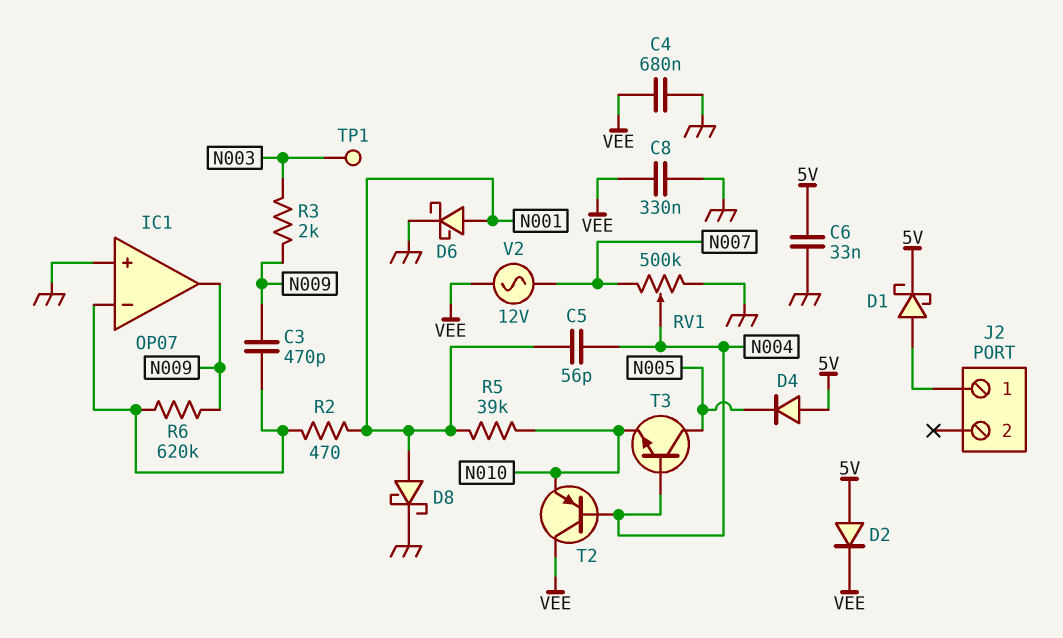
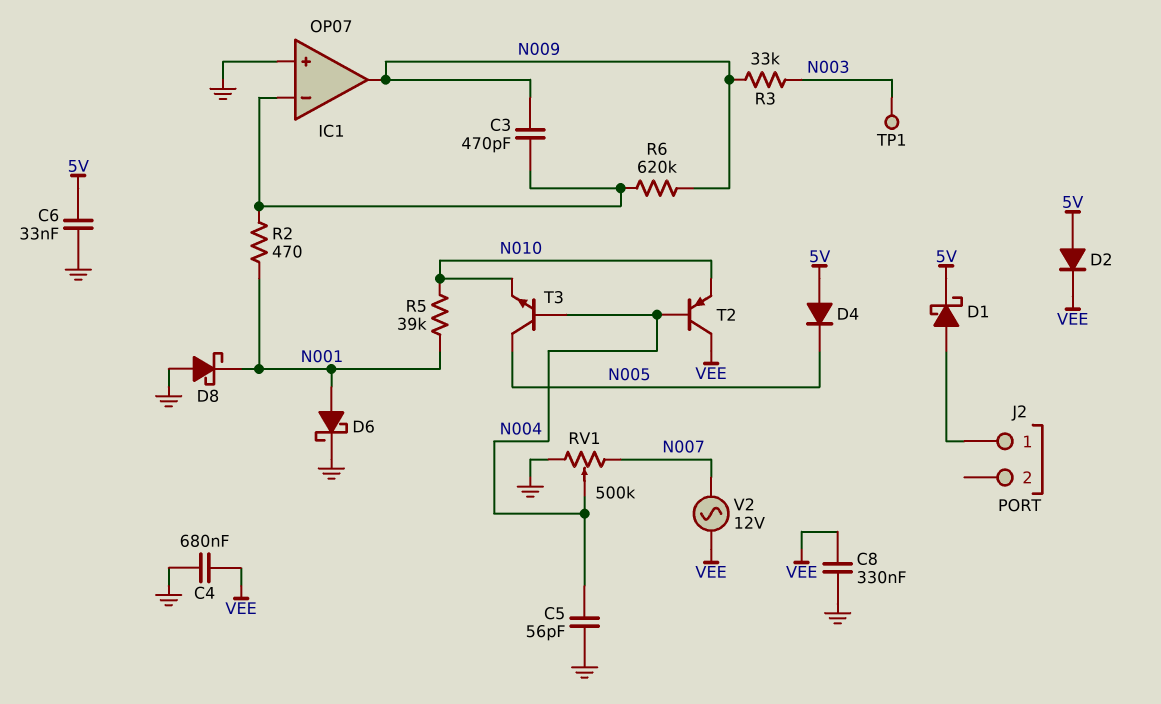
C5: 56pF (N001, N004) -> 56pF (GND, N004)
D8: schottky (A N001, K GND) -> schottky (A GND, K N001)
R3: 2k (N003, N009) -> 33k (N003, N009)

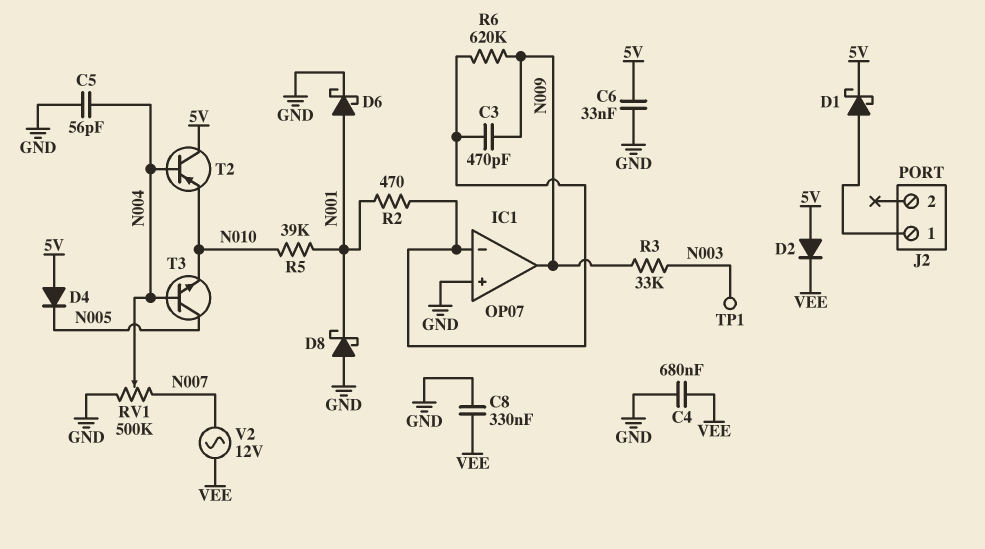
T2: PNP (B N004, C VEE, E N010) -> PNP (B N004, C 5V, E N010)

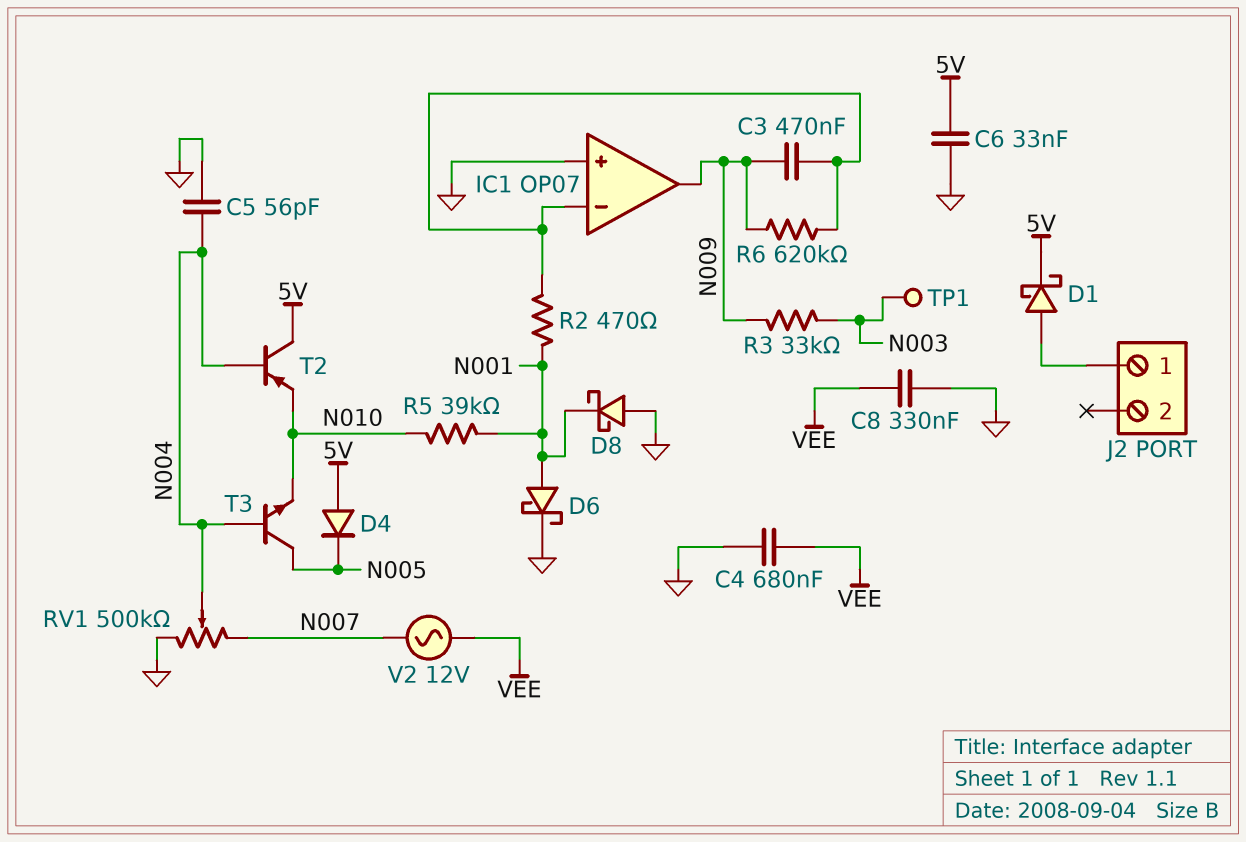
C3: 470pF (IC1/in-, N009) -> 470nF (IC1/in-, N009)
D2: diode (A 5V, K VEE) -> none

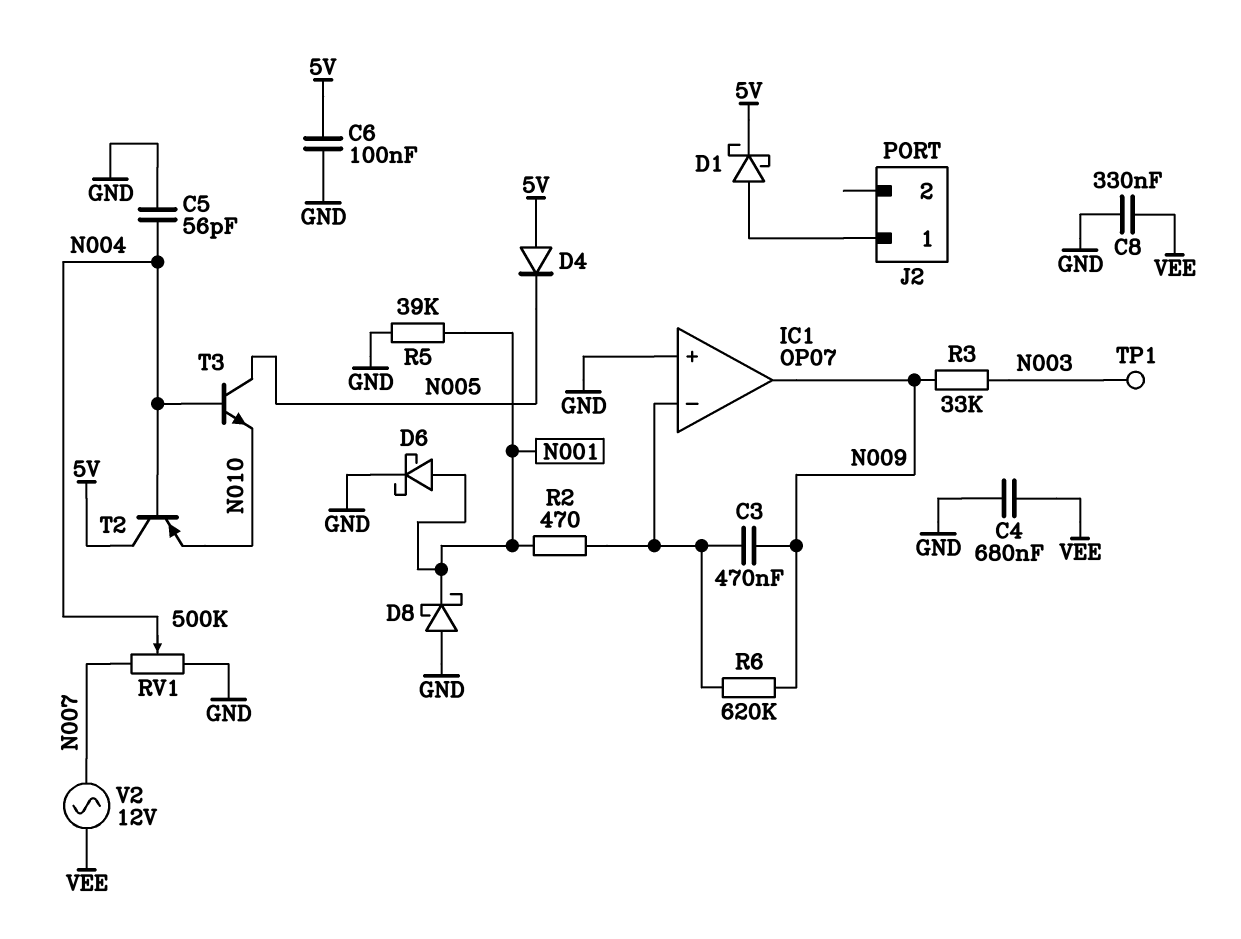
C6: 33nF (5V, GND) -> 100nF (5V, GND)
R5: 39k (N001, N010) -> 39k (GND, N001)

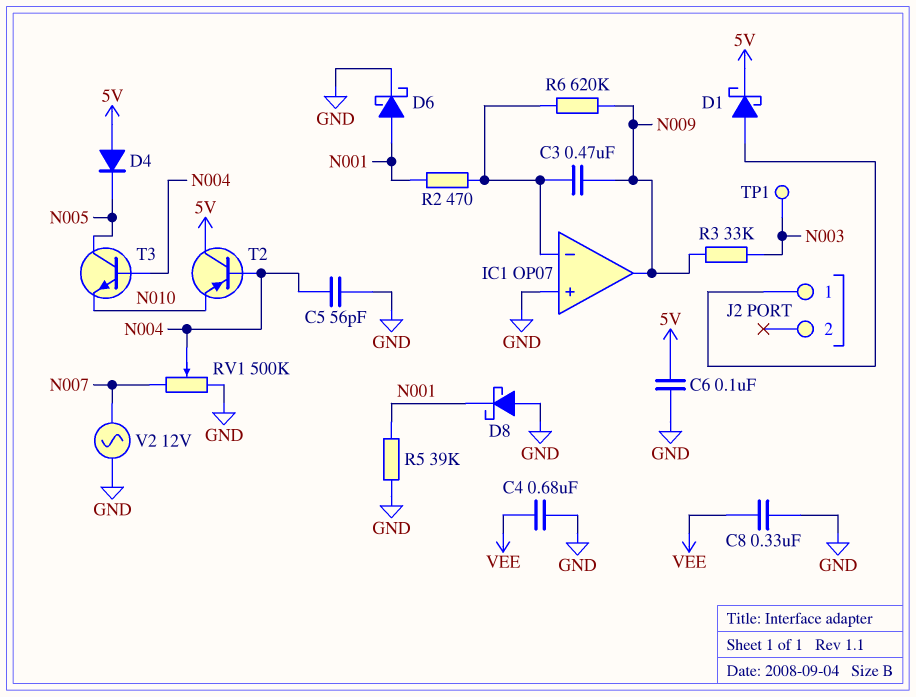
V2: AC 12V (N007, VEE) -> AC 12V (GND, N007)

